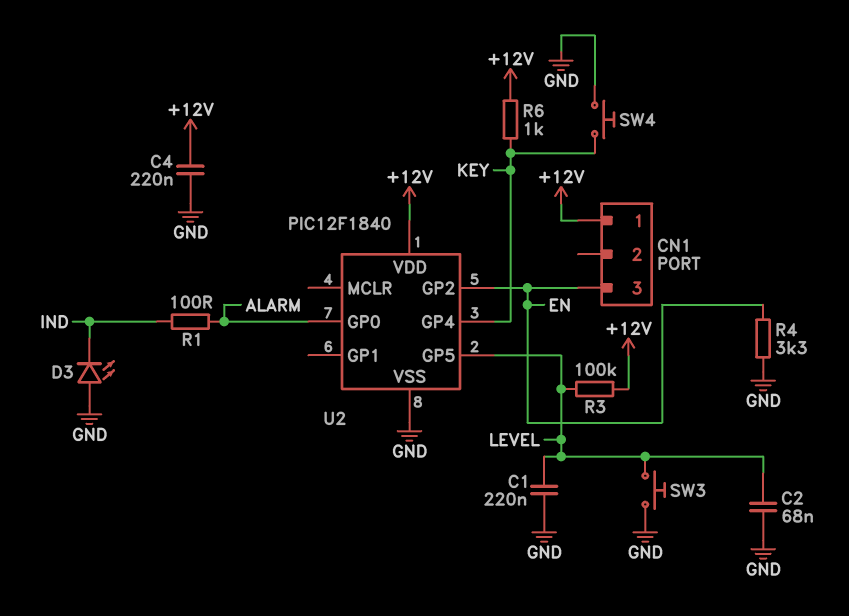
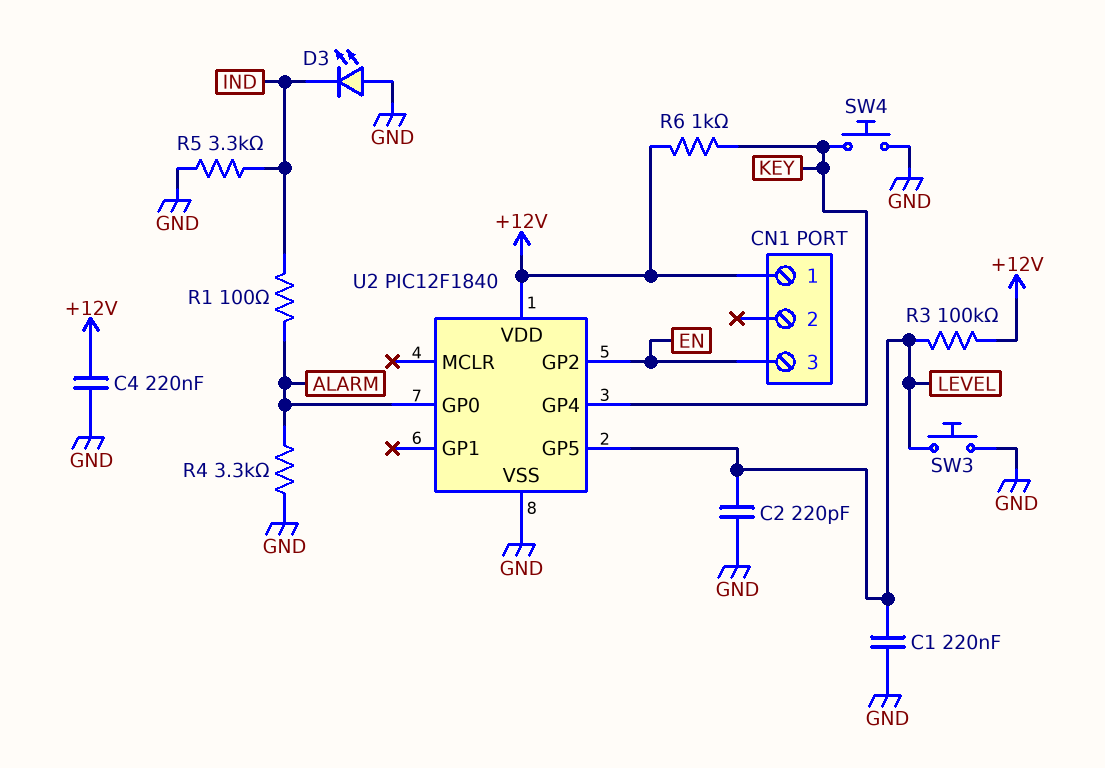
C2: 68nF (GND, LEVEL) -> 220pF (GND, LEVEL)
R4: 3.3k (EN, GND) -> 3.3k (ALARM, GND)
R5: none -> 3.3k (GND, IND)

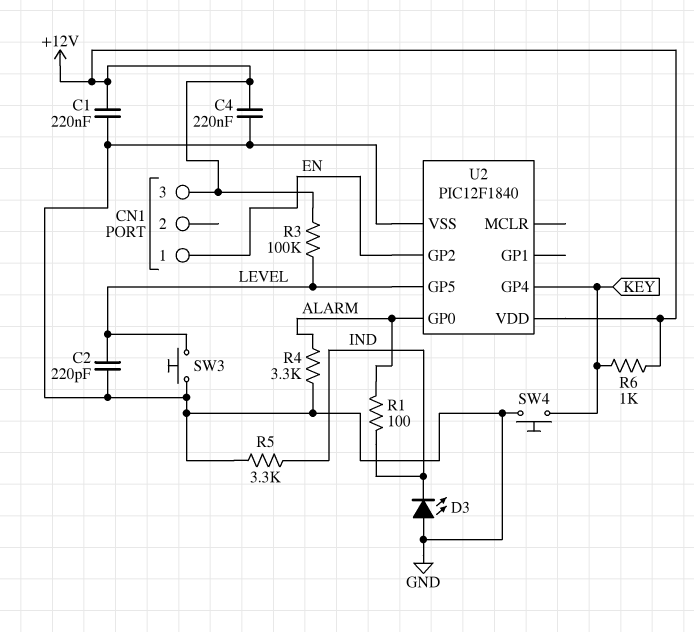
C1: 220nF (GND, LEVEL) -> 220nF (+12V, GND)
CN1 pin 1: +12V -> EN
CN1 pin 3: EN -> +12V

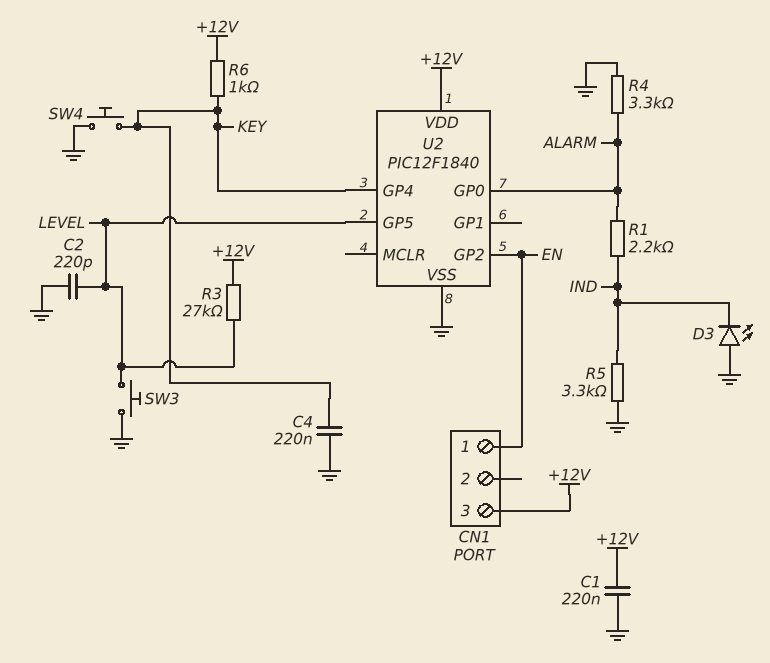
C4: 220nF (+12V, GND) -> 220nF (GND, KEY)
R1: 100 (ALARM, IND) -> 2.2k (ALARM, IND)
R3: 100k (+12V, LEVEL) -> 27k (+12V, LEVEL)

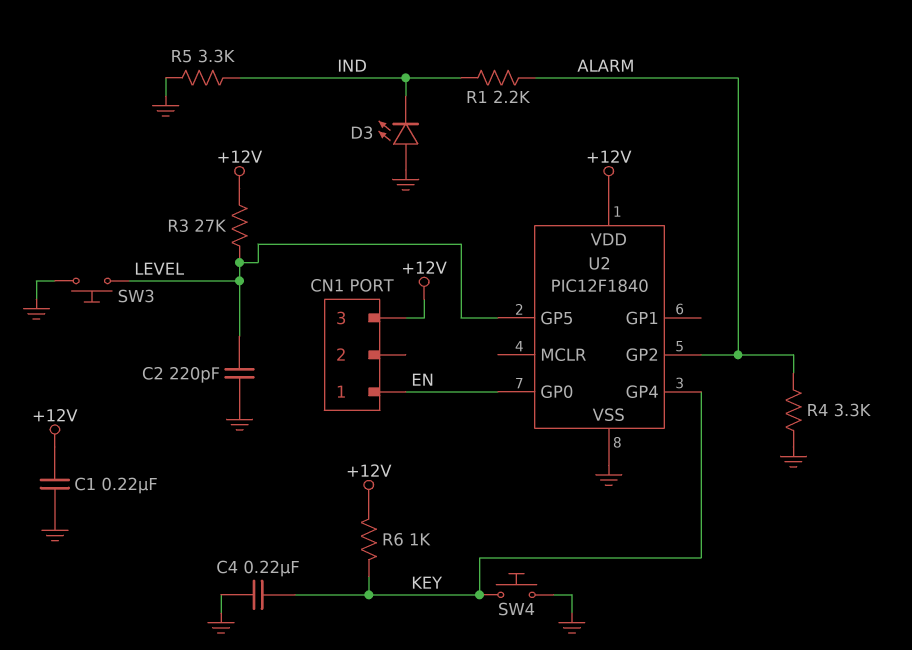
U2 pin GP0: ALARM -> EN
U2 pin GP2: EN -> ALARM

